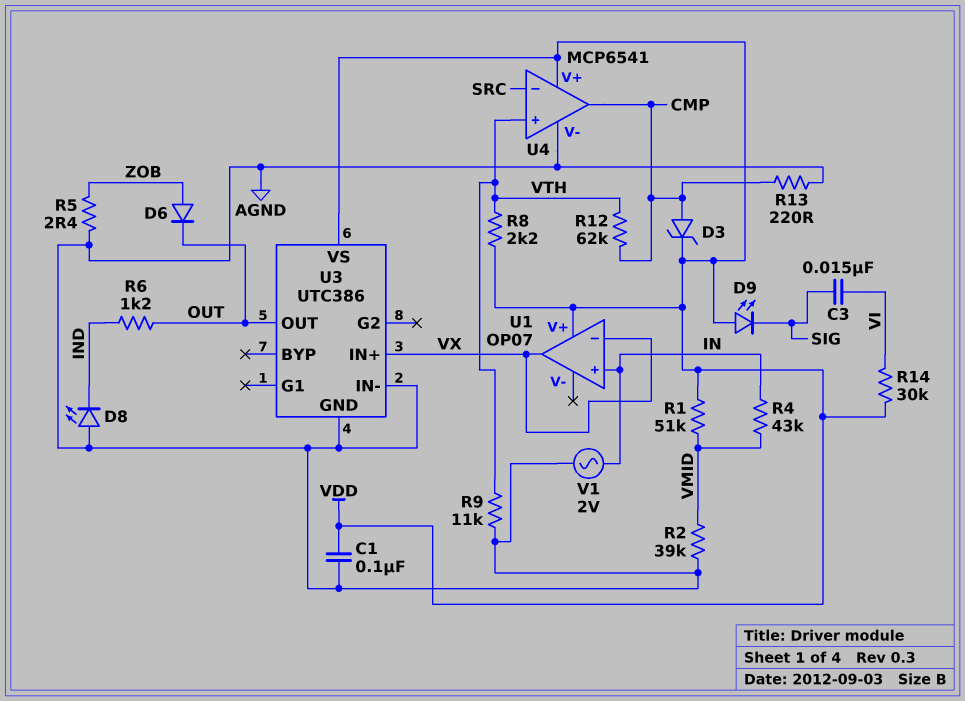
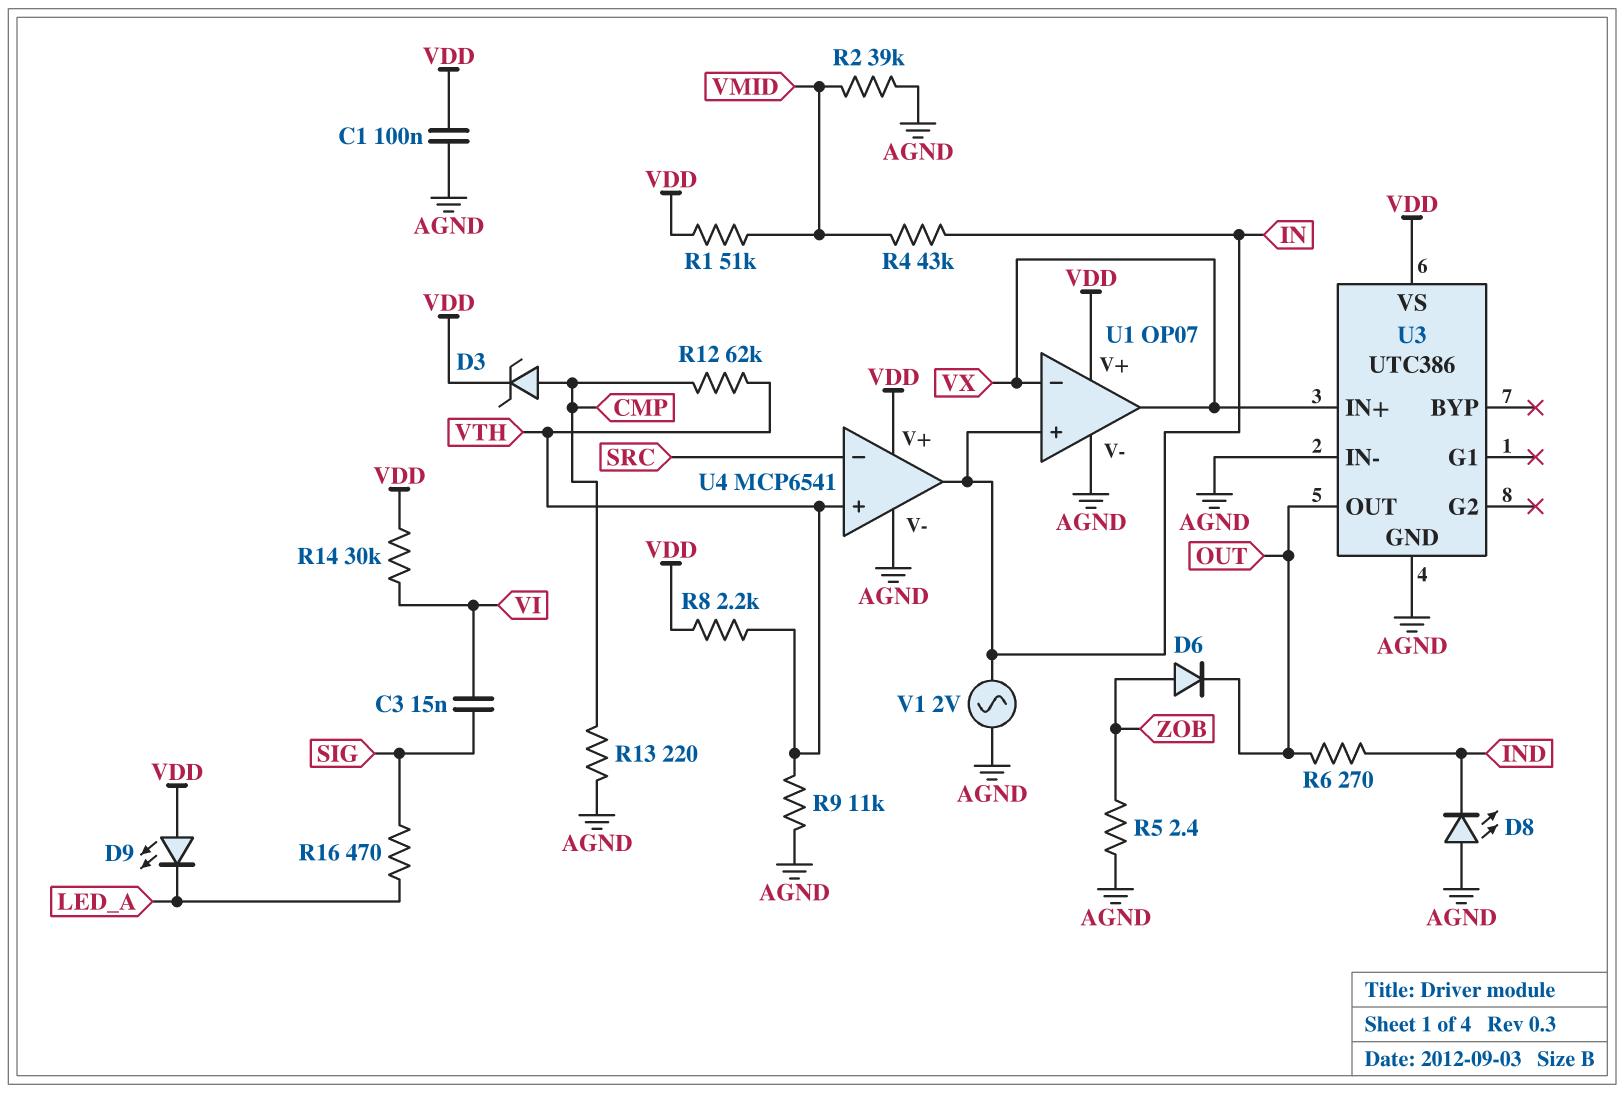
D9: LED (A VDD, K SIG) -> LED (A VDD, K LED_A)
R6: 1.2k (IND, OUT) -> 270 (IND, OUT)
R16: none -> 470 (LED_A, SIG)
U1 pin V-: none -> AGND
U4 pin out: CMP -> IN

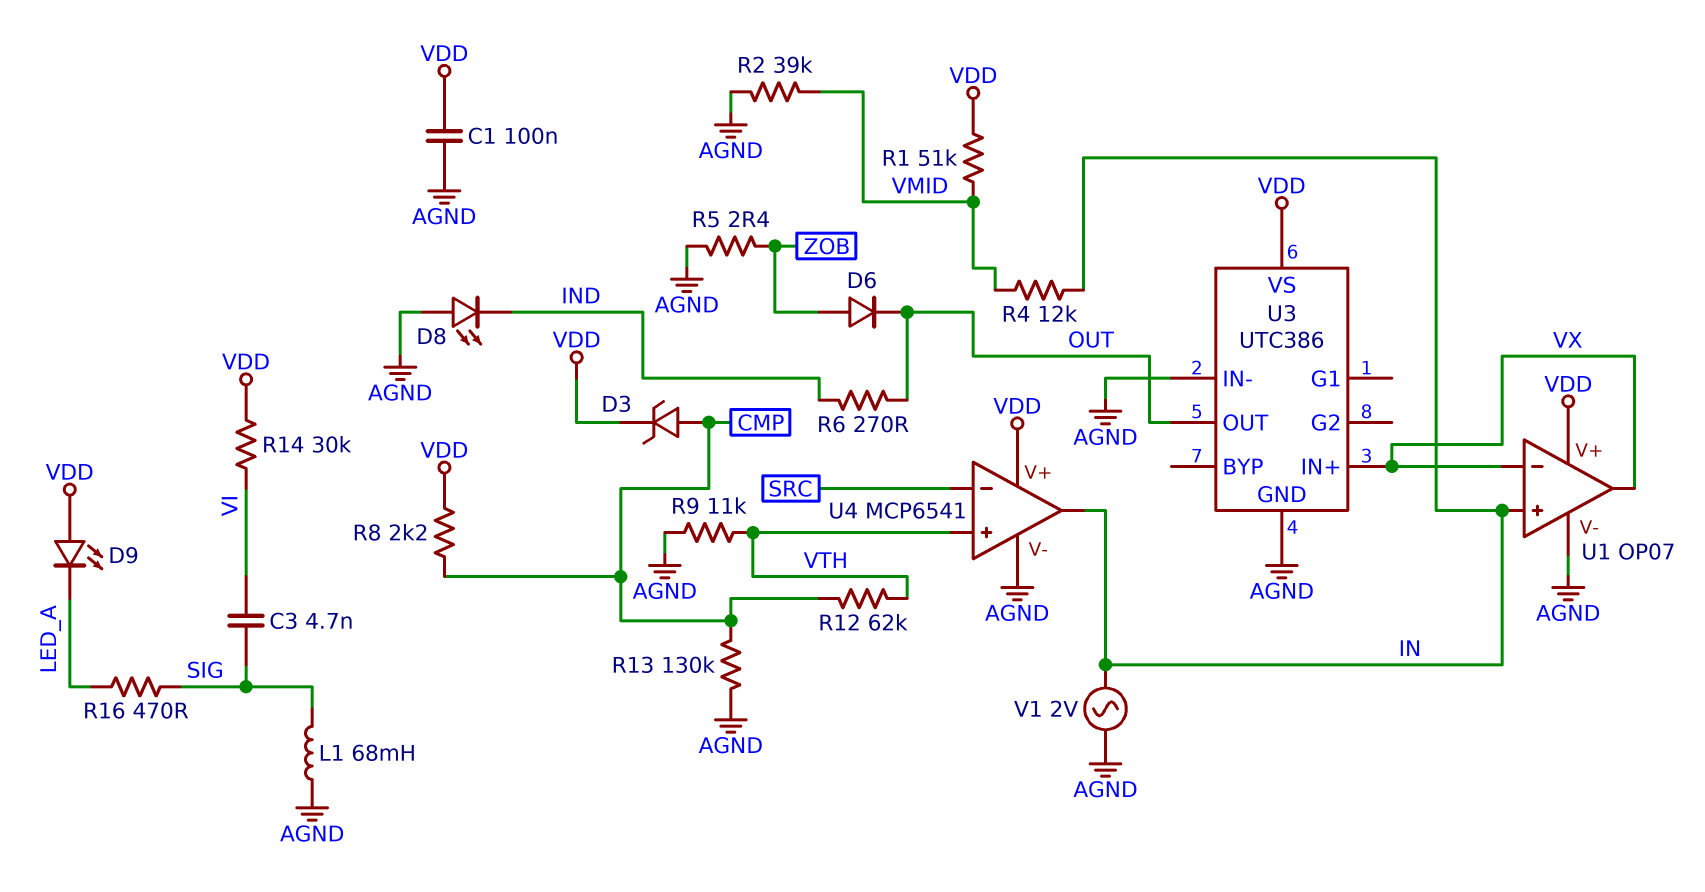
C3: 15nF (SIG, VI) -> 4.7nF (SIG, VI)
L1: none -> 68mH (AGND, SIG)
R4: 43k (IN, VMID) -> 12k (IN, VMID)
R8: 2.2k (VDD, VTH) -> 2.2k (CMP, VDD)
R13: 220 (AGND, CMP) -> 130k (AGND, CMP)

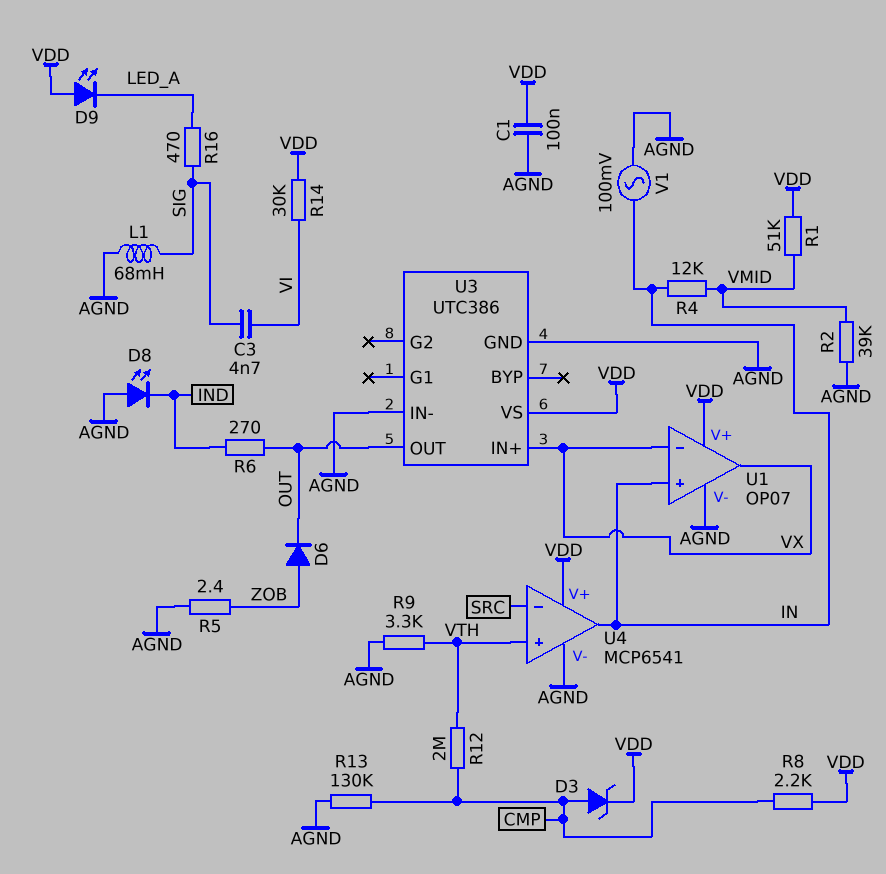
R9: 11k (AGND, VTH) -> 3.3k (AGND, VTH)
R12: 62k (CMP, VTH) -> 2M (CMP, VTH)
V1: AC 2V (AGND, IN) -> AC 100mV (AGND, IN)

